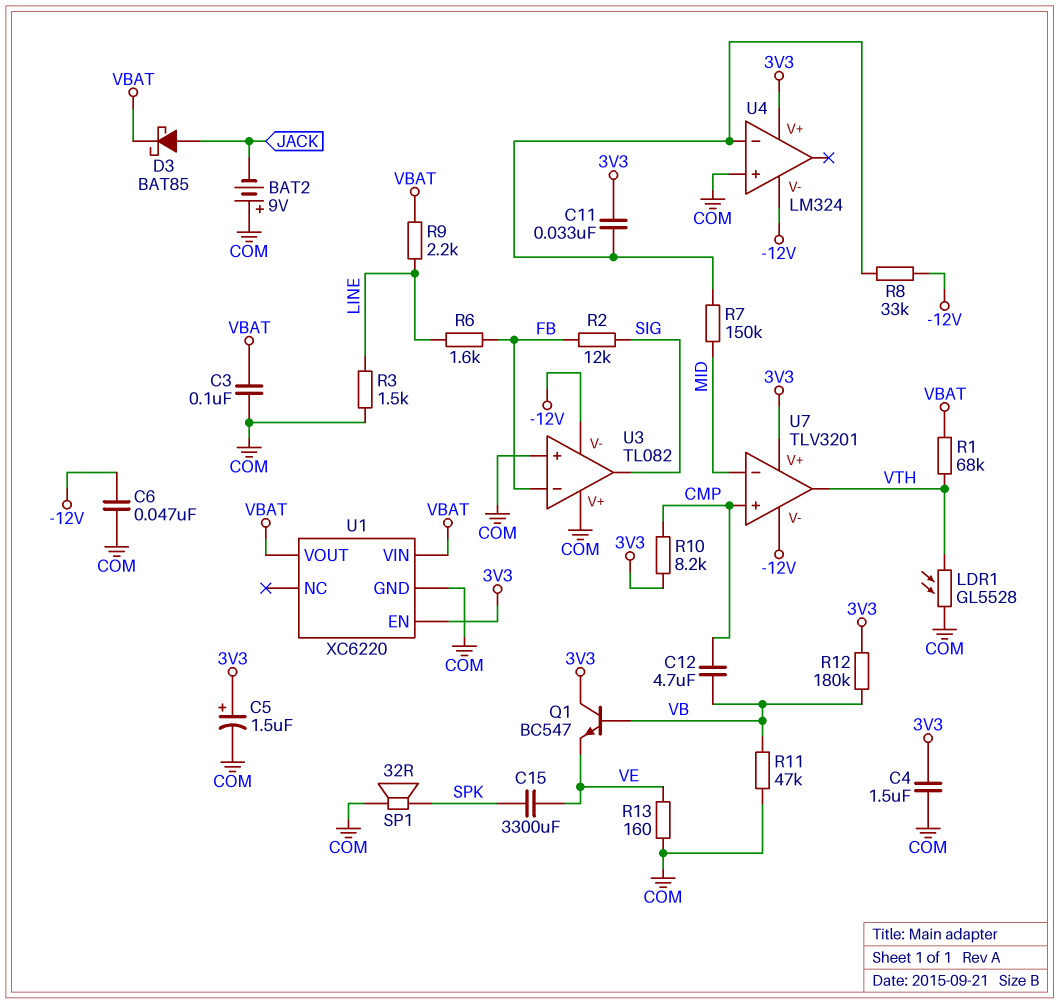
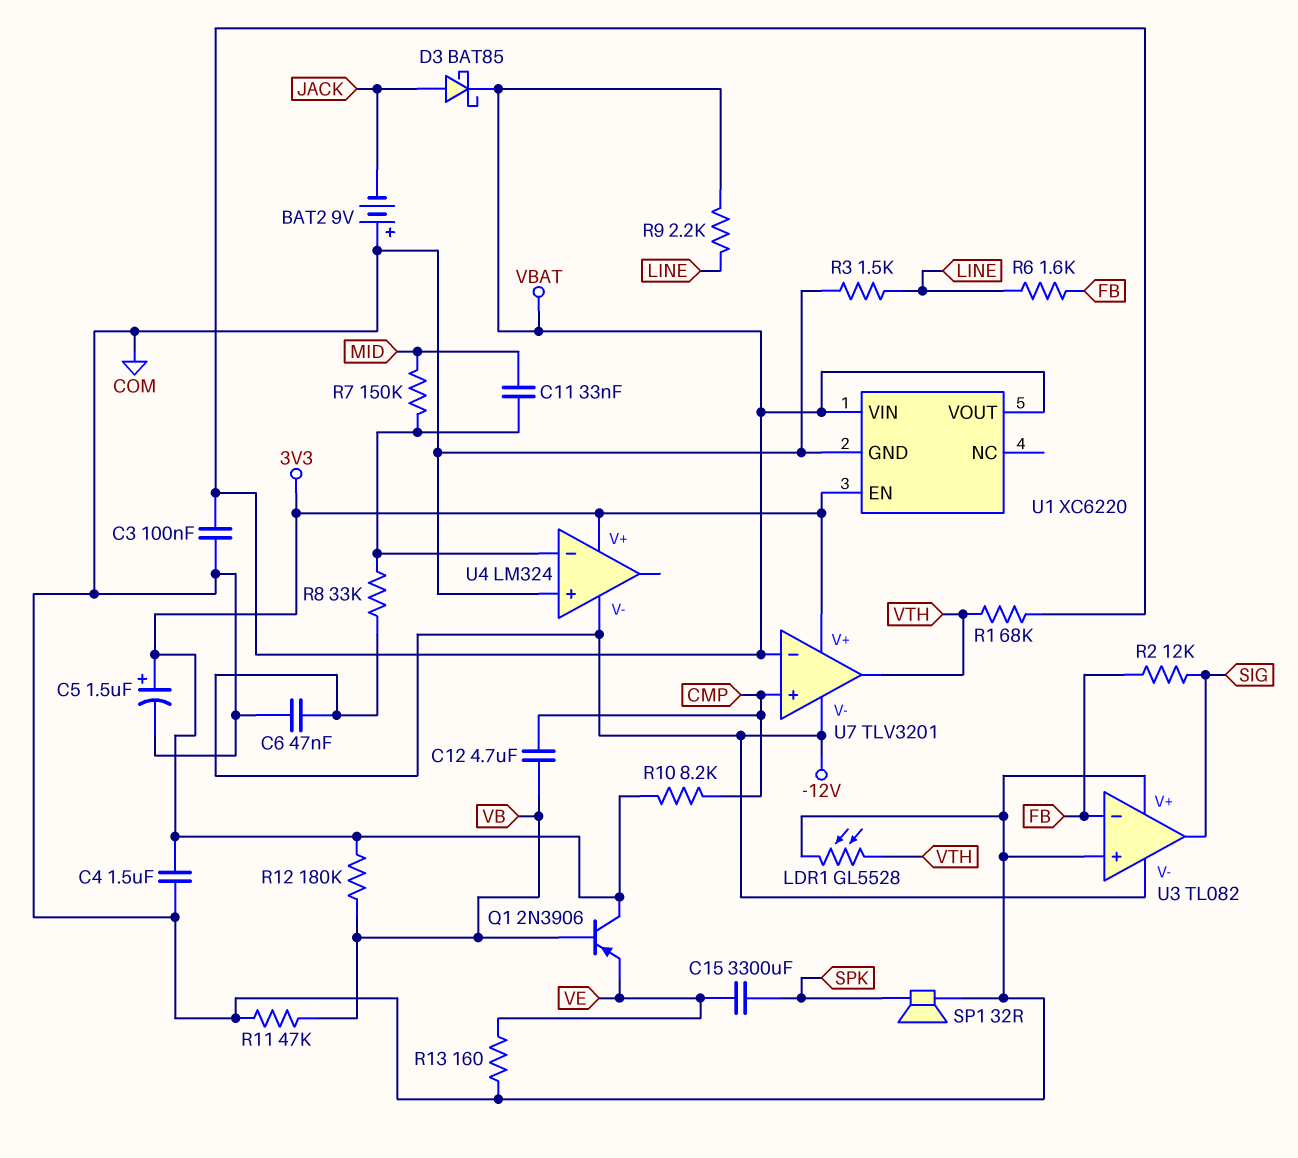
C11: 33nF (3V3, U4/in-) -> 33nF (MID, U4/in-)
Q1: NPN BC547 (B VB, C 3V3, E VE) -> PNP 2N3906 (B VB, C 3V3, E VE)
U7 pin in-: MID -> VBAT

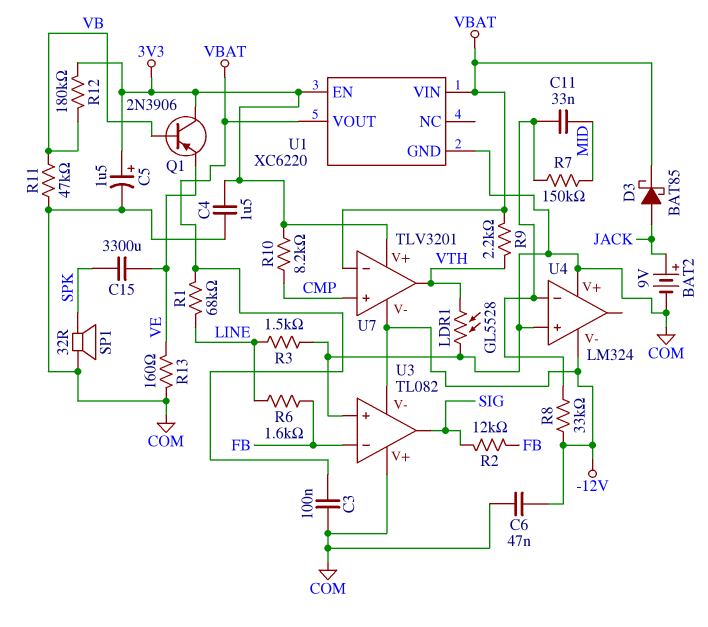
BAT2: 9V (plus COM, minus JACK) -> 9V (plus JACK, minus COM)
C12: 4.7uF (CMP, VB) -> none
R1: 68k (VBAT, VTH) -> 68k (LINE, VBAT)
R9: 2.2k (LINE, VBAT) -> 2.2k (VBAT, VTH)
U4 pin V+: 3V3 -> COM

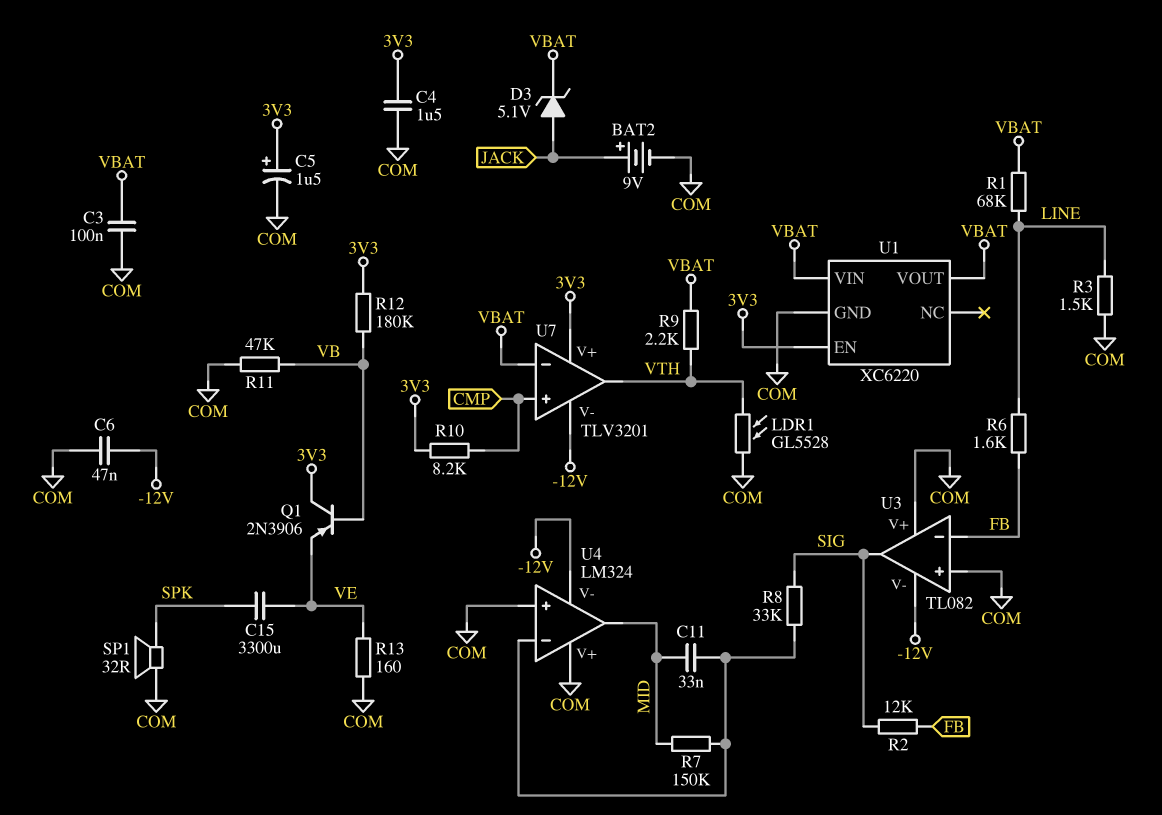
D3: schottky BAT85 (A JACK, K VBAT) -> zener 5.1V (A JACK, K VBAT)
R8: 33k (-12V, U4/in-) -> 33k (SIG, U4/in-)
U4 pin out: none -> MID

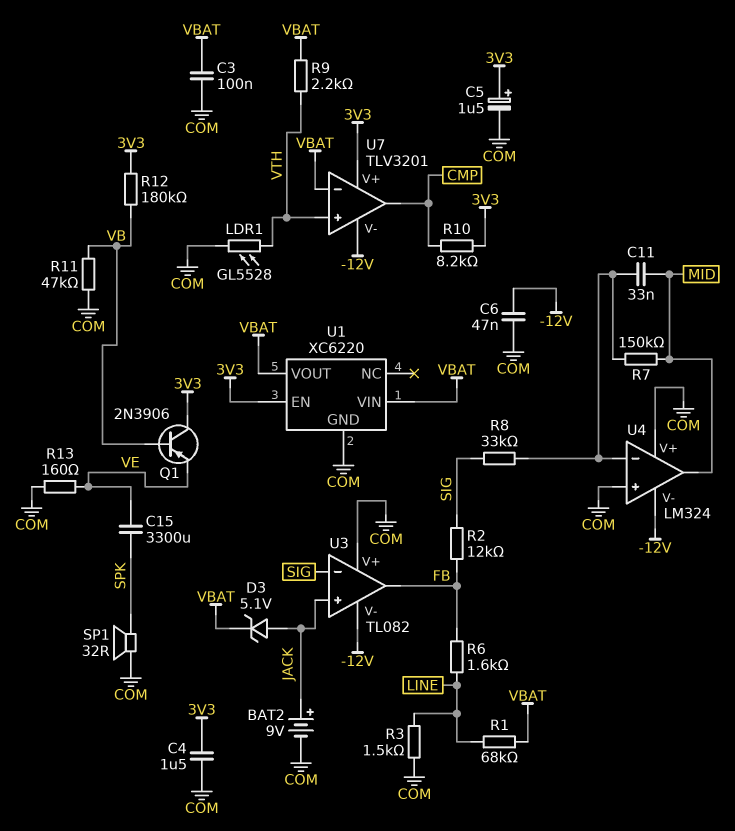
U3 pin in+: COM -> JACK
U3 pin in-: FB -> SIG
U3 pin out: SIG -> FB
U7 pin in+: CMP -> VTH
U7 pin out: VTH -> CMP

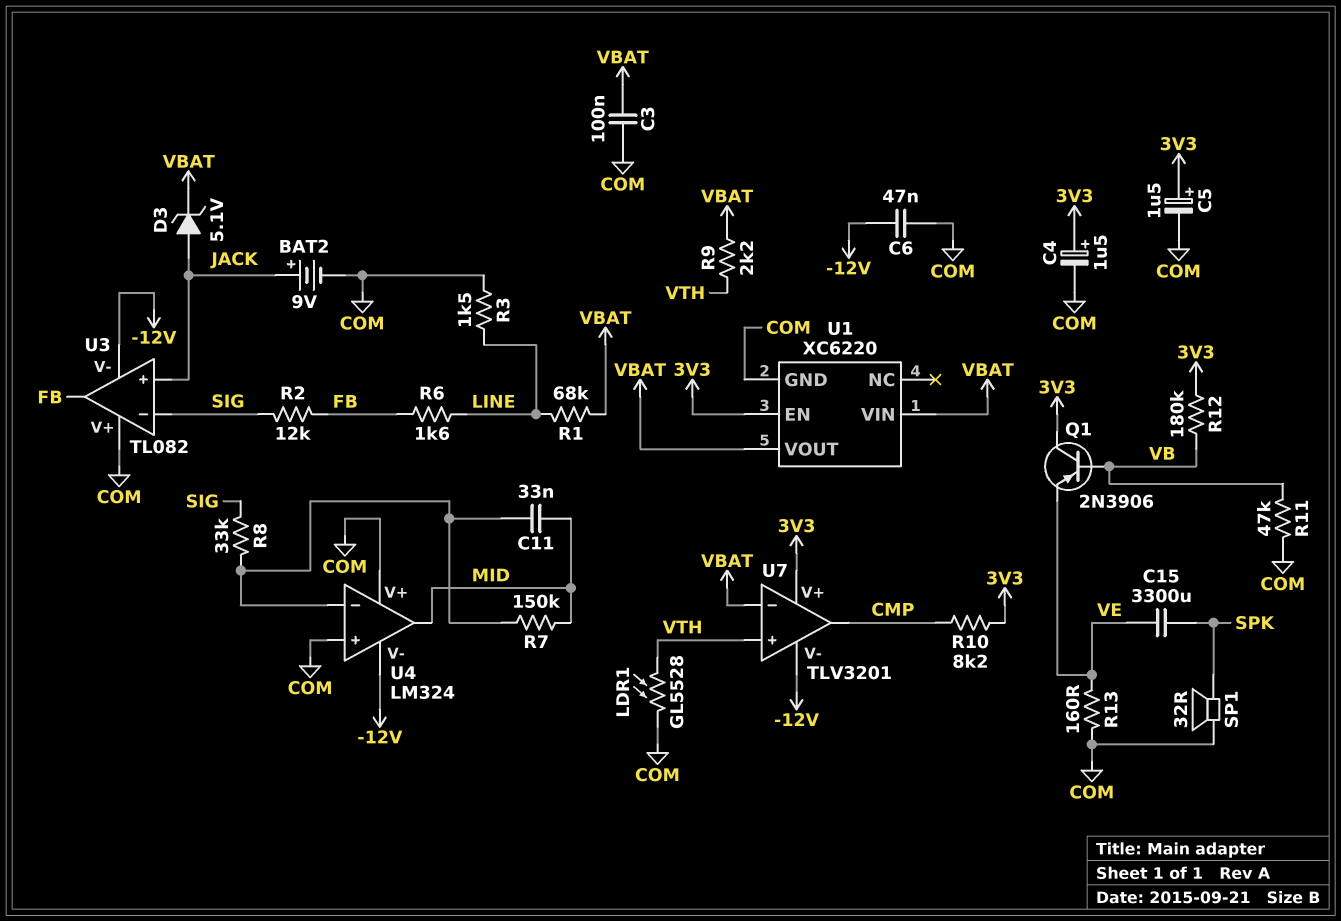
C4: 1.5uF (3V3, COM) -> 1.5uF (plus 3V3, minus COM)

